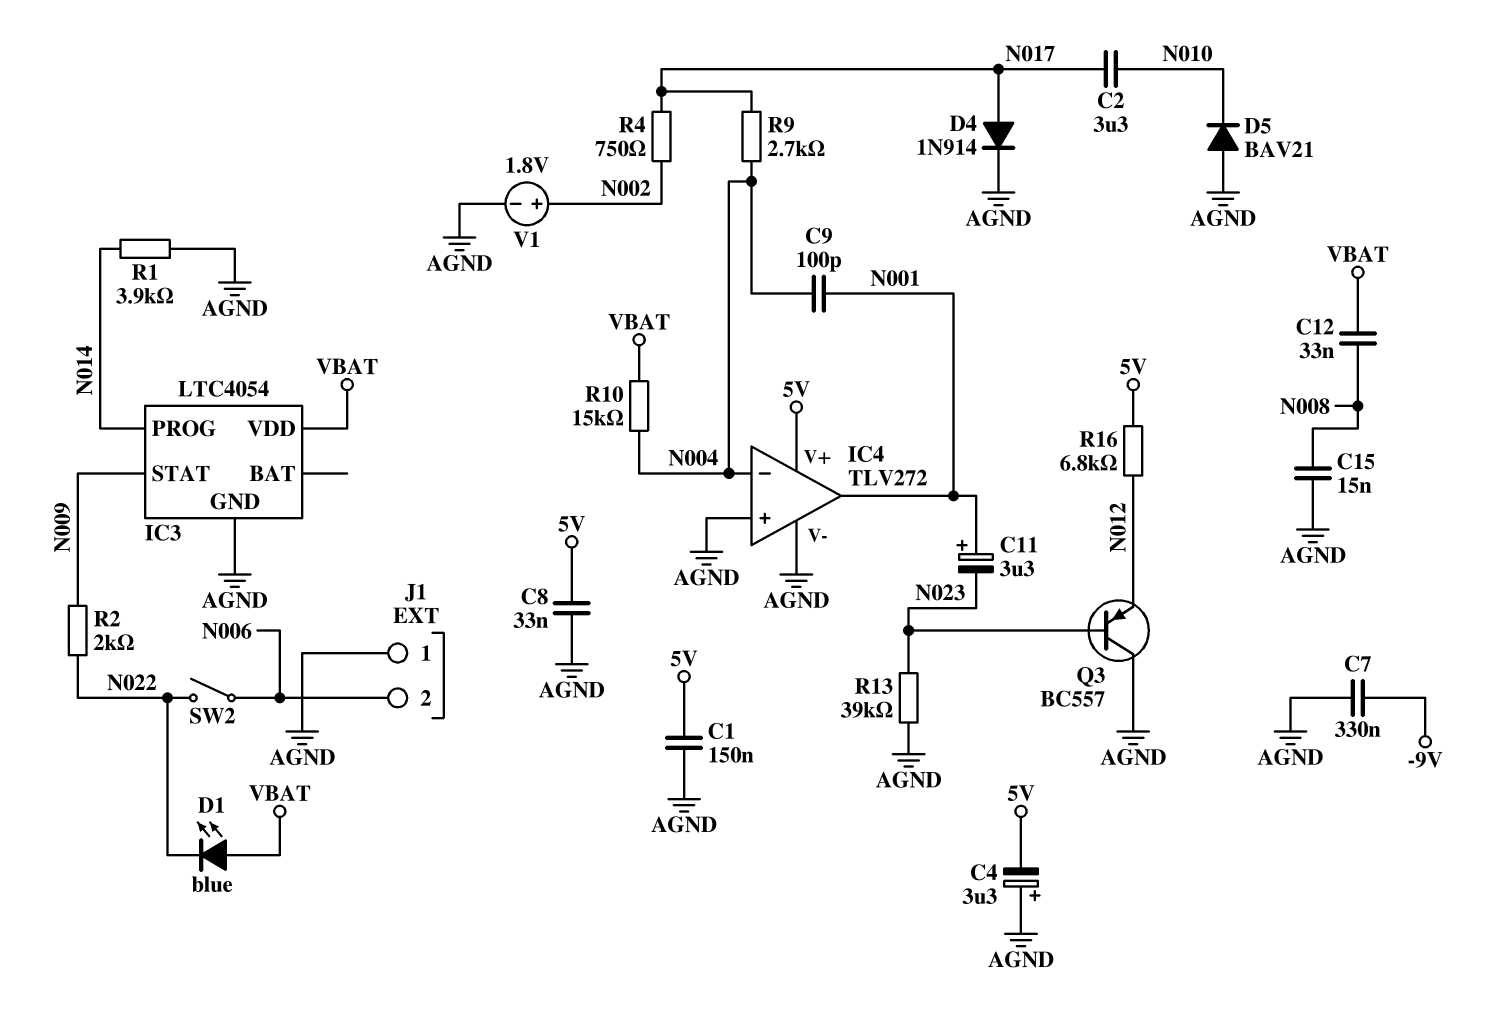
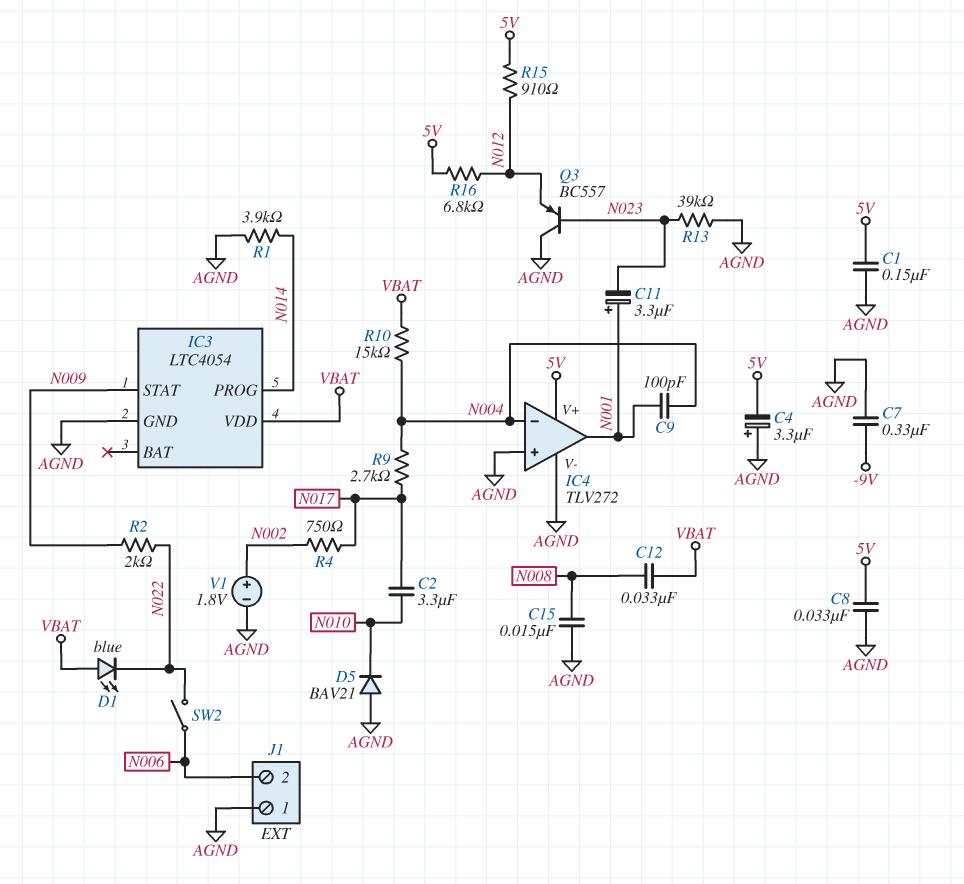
D4: diode 1N914 (A N017, K AGND) -> none
R15: none -> 910 (5V, N012)

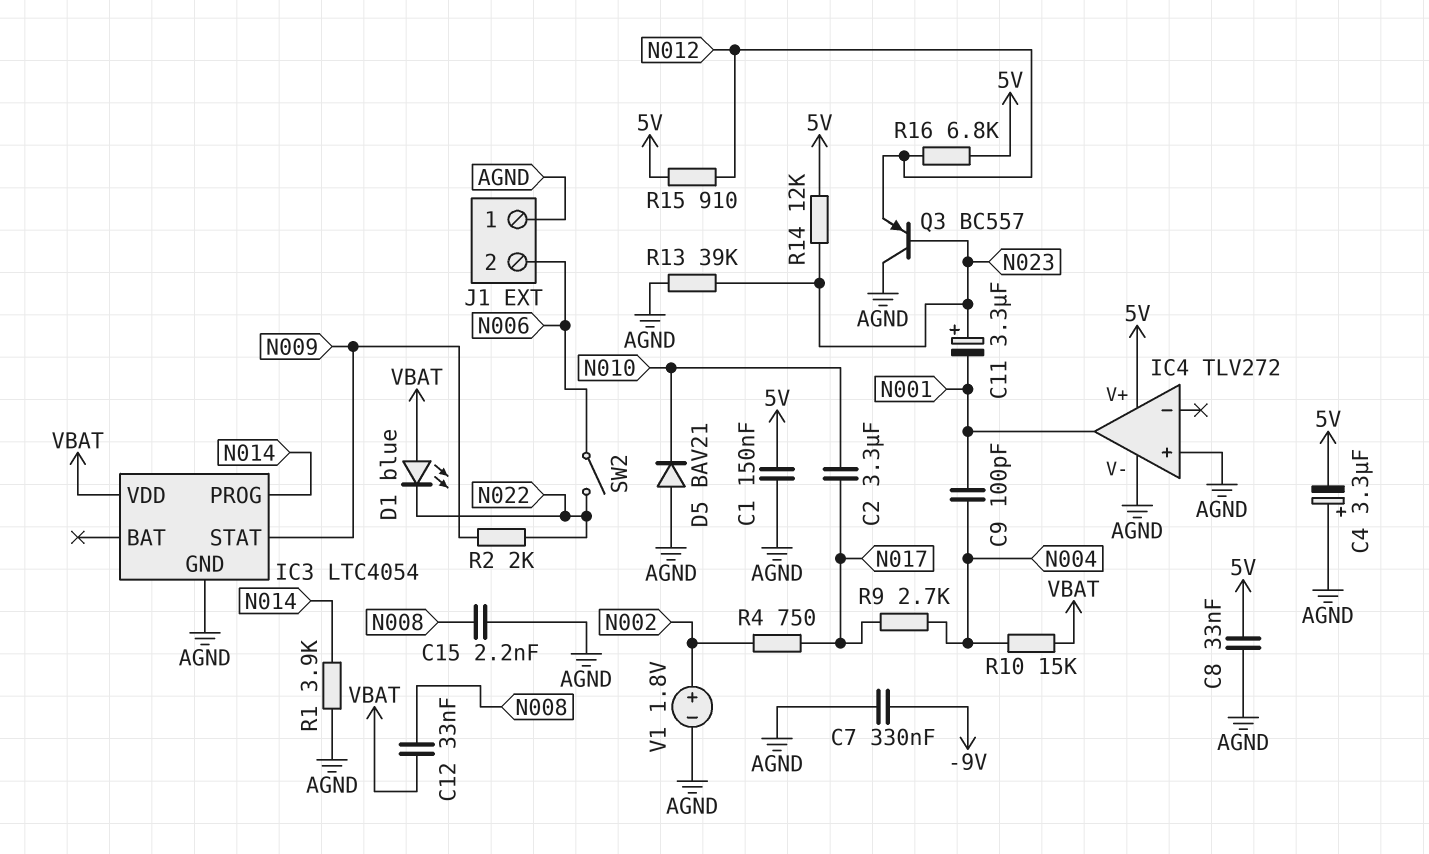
C11: 3.3uF (plus N001, minus N023) -> 3.3uF (plus N023, minus N001)
C15: 15nF (AGND, N008) -> 2.2nF (AGND, N008)
IC4 pin in-: N004 -> none
R14: none -> 12k (5V, N023)

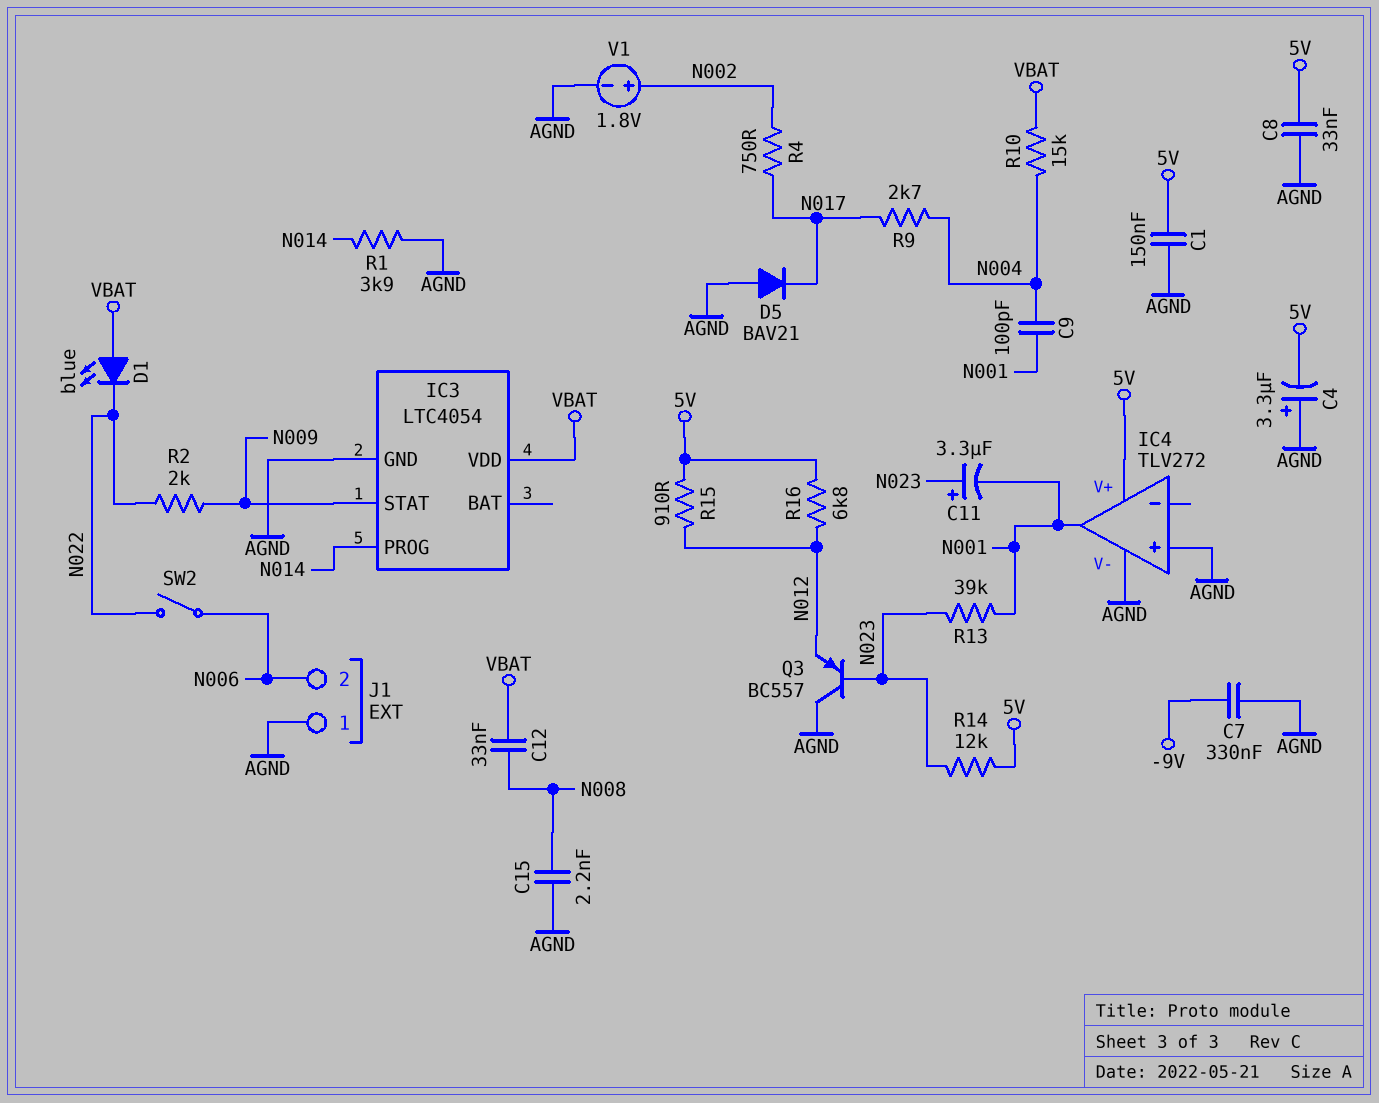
C2: 3.3uF (N010, N017) -> none
D5: diode BAV21 (A AGND, K N010) -> diode BAV21 (A AGND, K N017)
R13: 39k (AGND, N023) -> 39k (N001, N023)

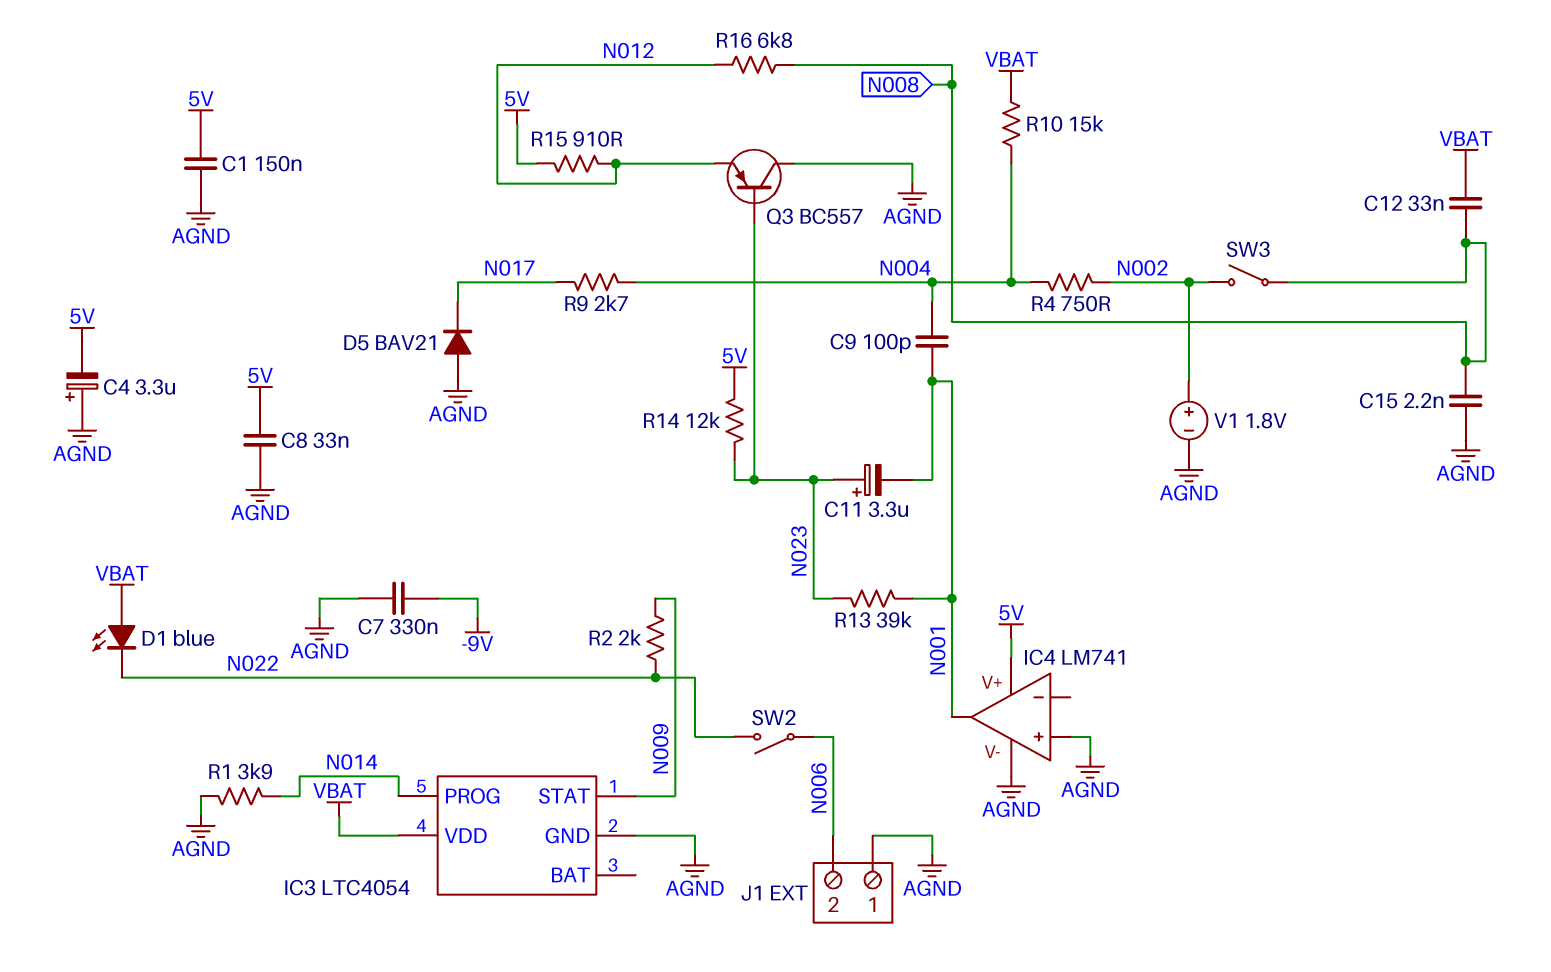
IC4: TLV272 -> LM741
R4: 750 (N002, N017) -> 750 (N002, N004)
R16: 6.8k (5V, N012) -> 6.8k (N008, N012)
SW3: none -> switch (N002, N008)

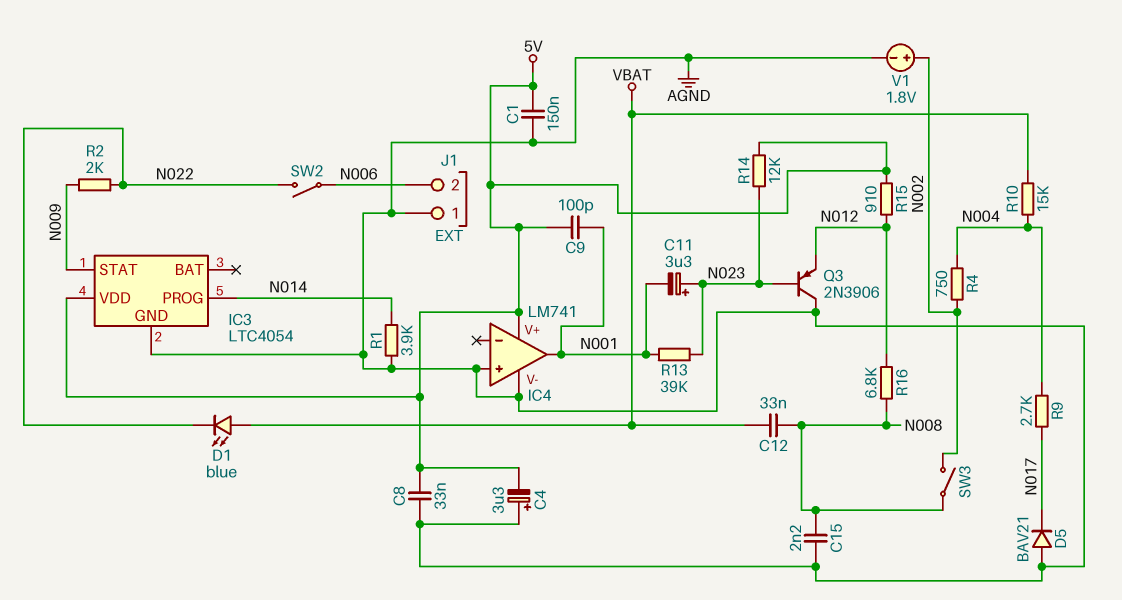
C7: 330nF (-9V, AGND) -> none
C9: 100pF (N001, N004) -> 100pF (5V, N001)
IC3 pin VDD: VBAT -> 5V
Q3: PNP BC557 (B N023, C AGND, E N012) -> PNP 2N3906 (B N023, C AGND, E N012)

